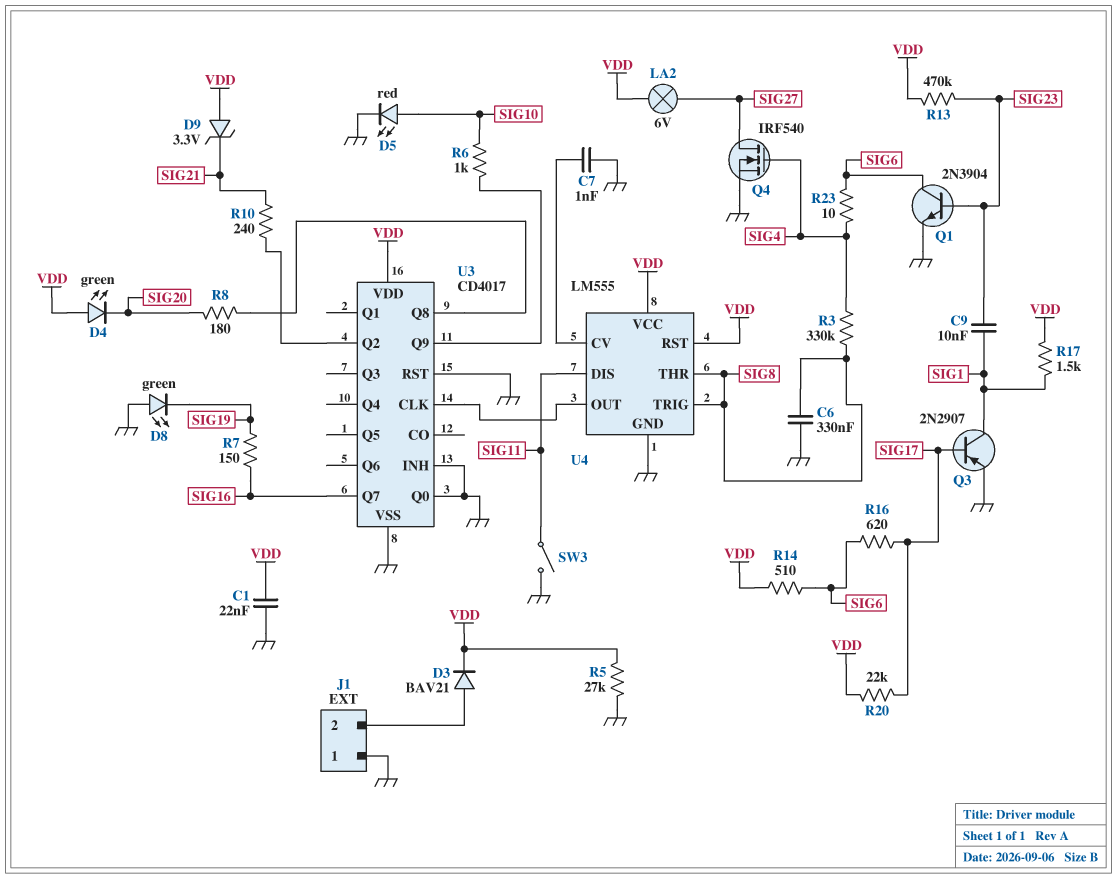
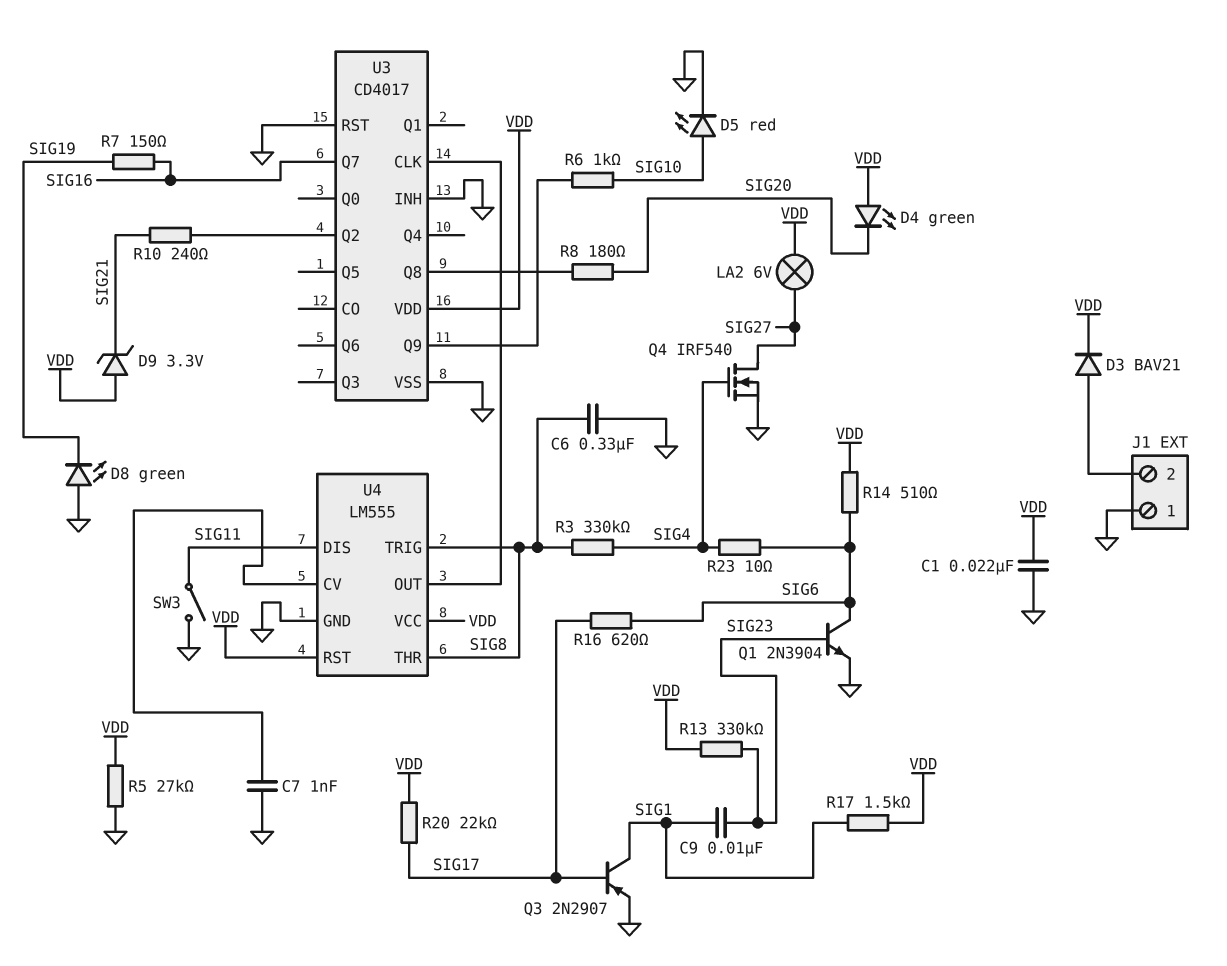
R13: 470k (SIG23, VDD) -> 330k (SIG23, VDD)
U3 pin Q0: GND -> none

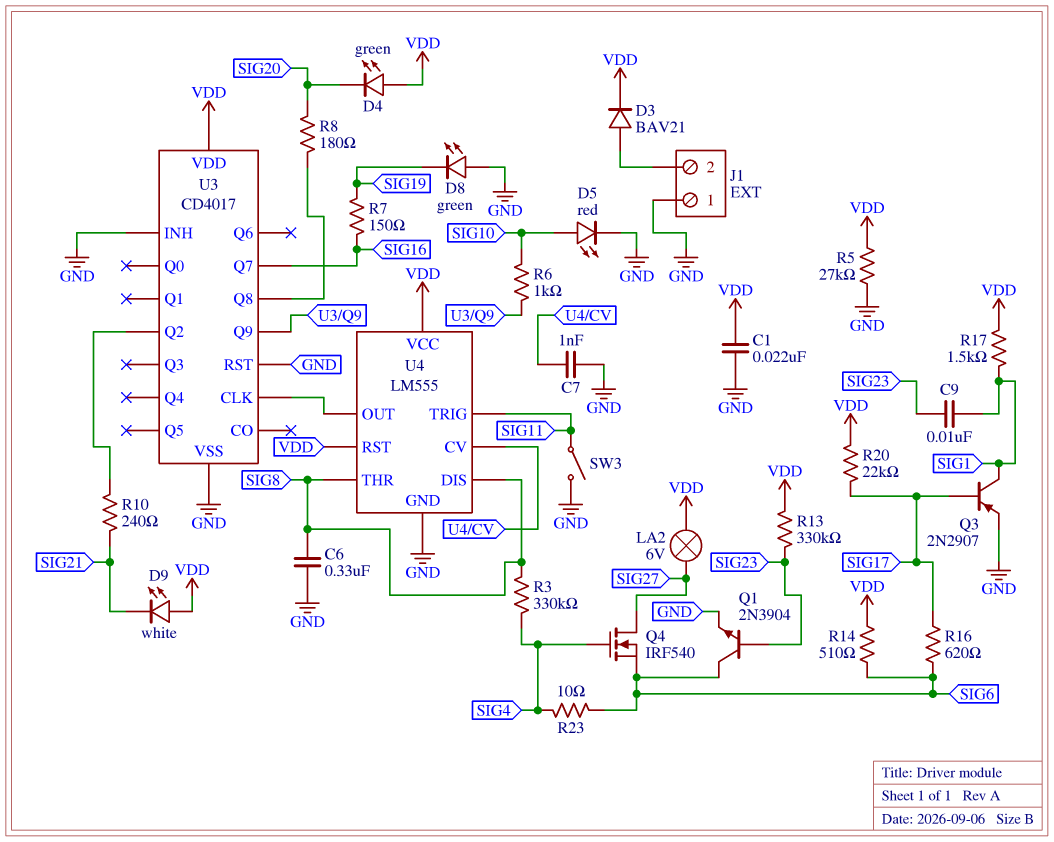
D9: zener 3.3V (A VDD, K SIG21) -> LED white (A VDD, K SIG21)
Q4: NMOS IRF540 (G SIG4, D SIG27, S GND) -> NMOS IRF540 (G SIG4, D SIG27, S SIG6)
U4 pin DIS: SIG11 -> SIG8
U4 pin TRIG: SIG8 -> SIG11

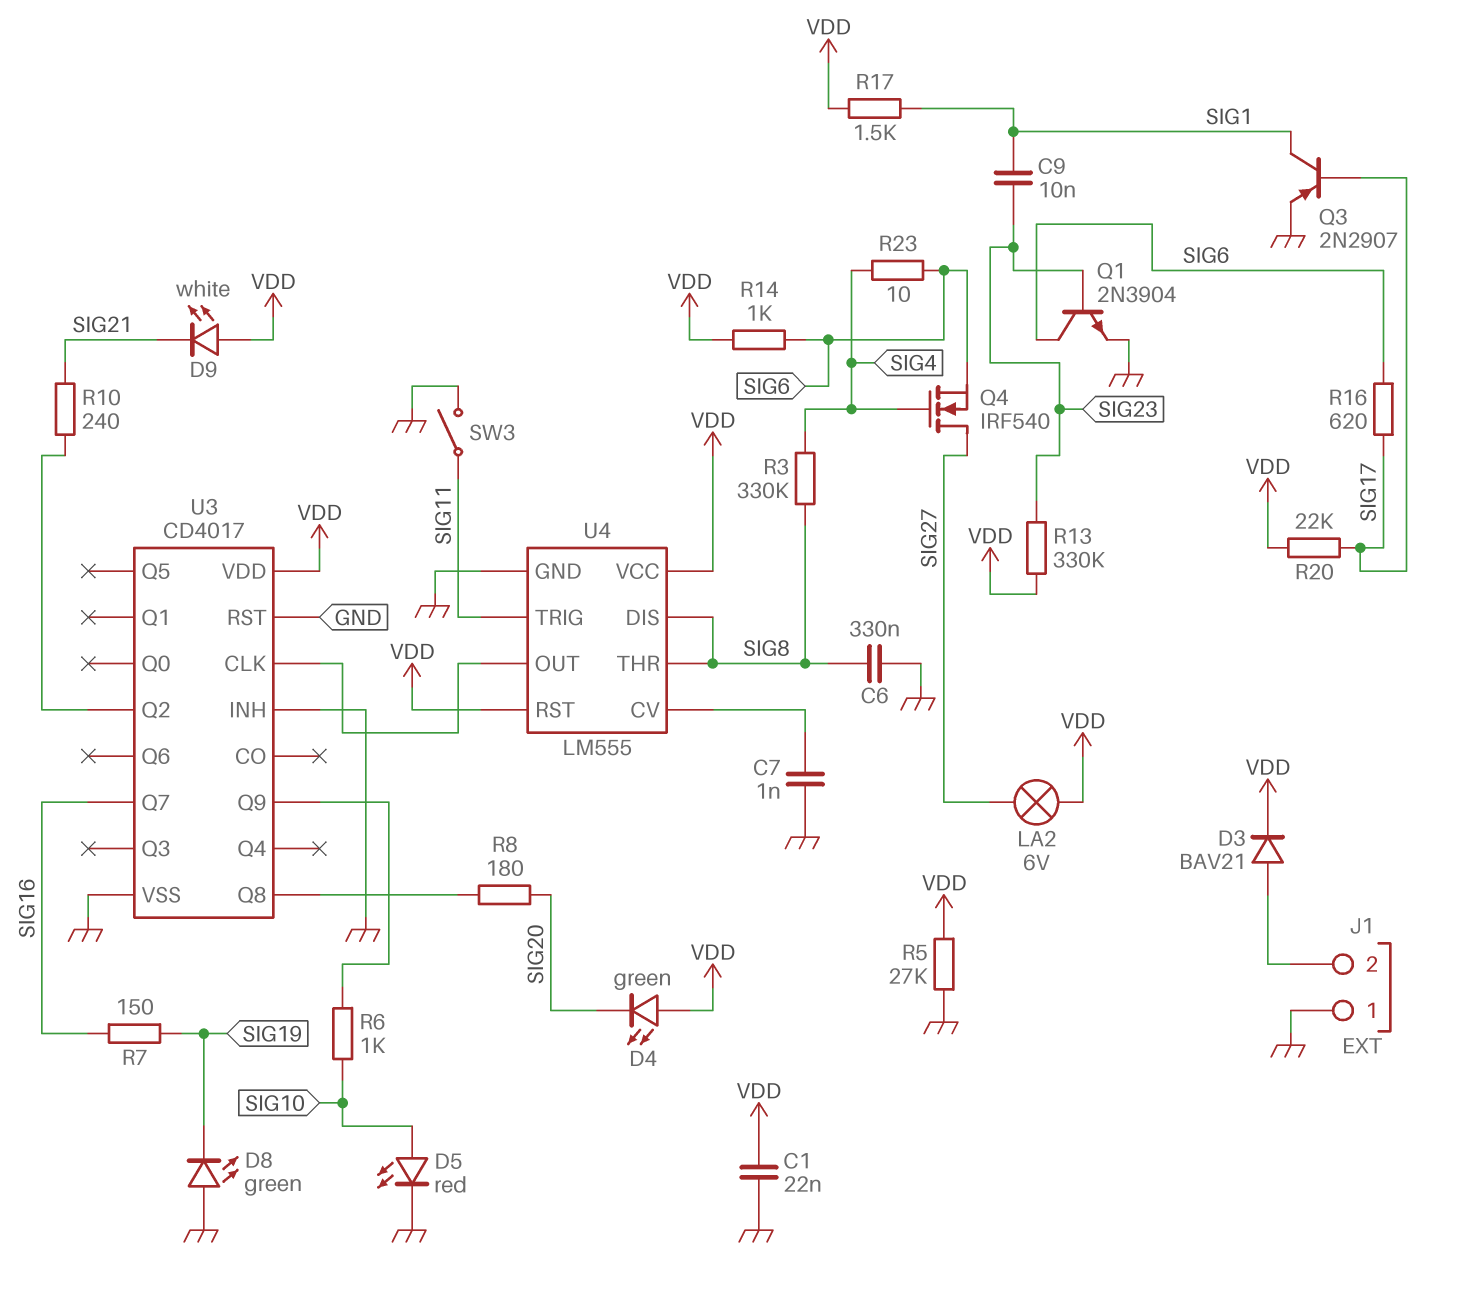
R14: 510 (SIG6, VDD) -> 1k (SIG6, VDD)

